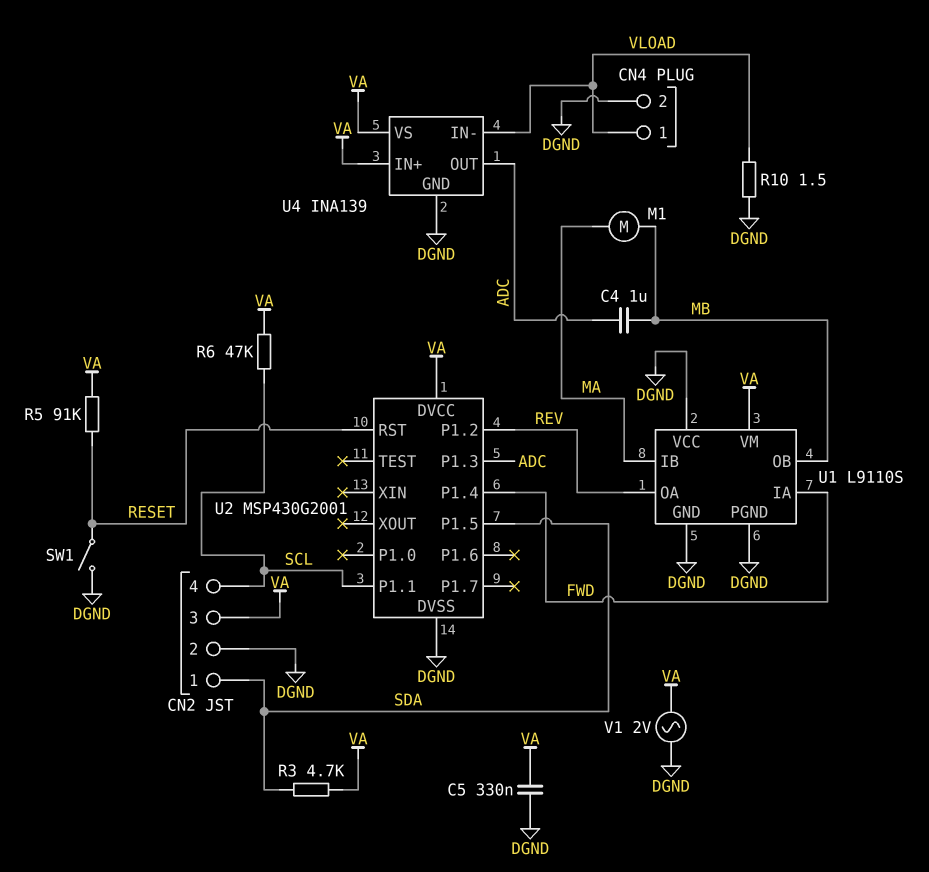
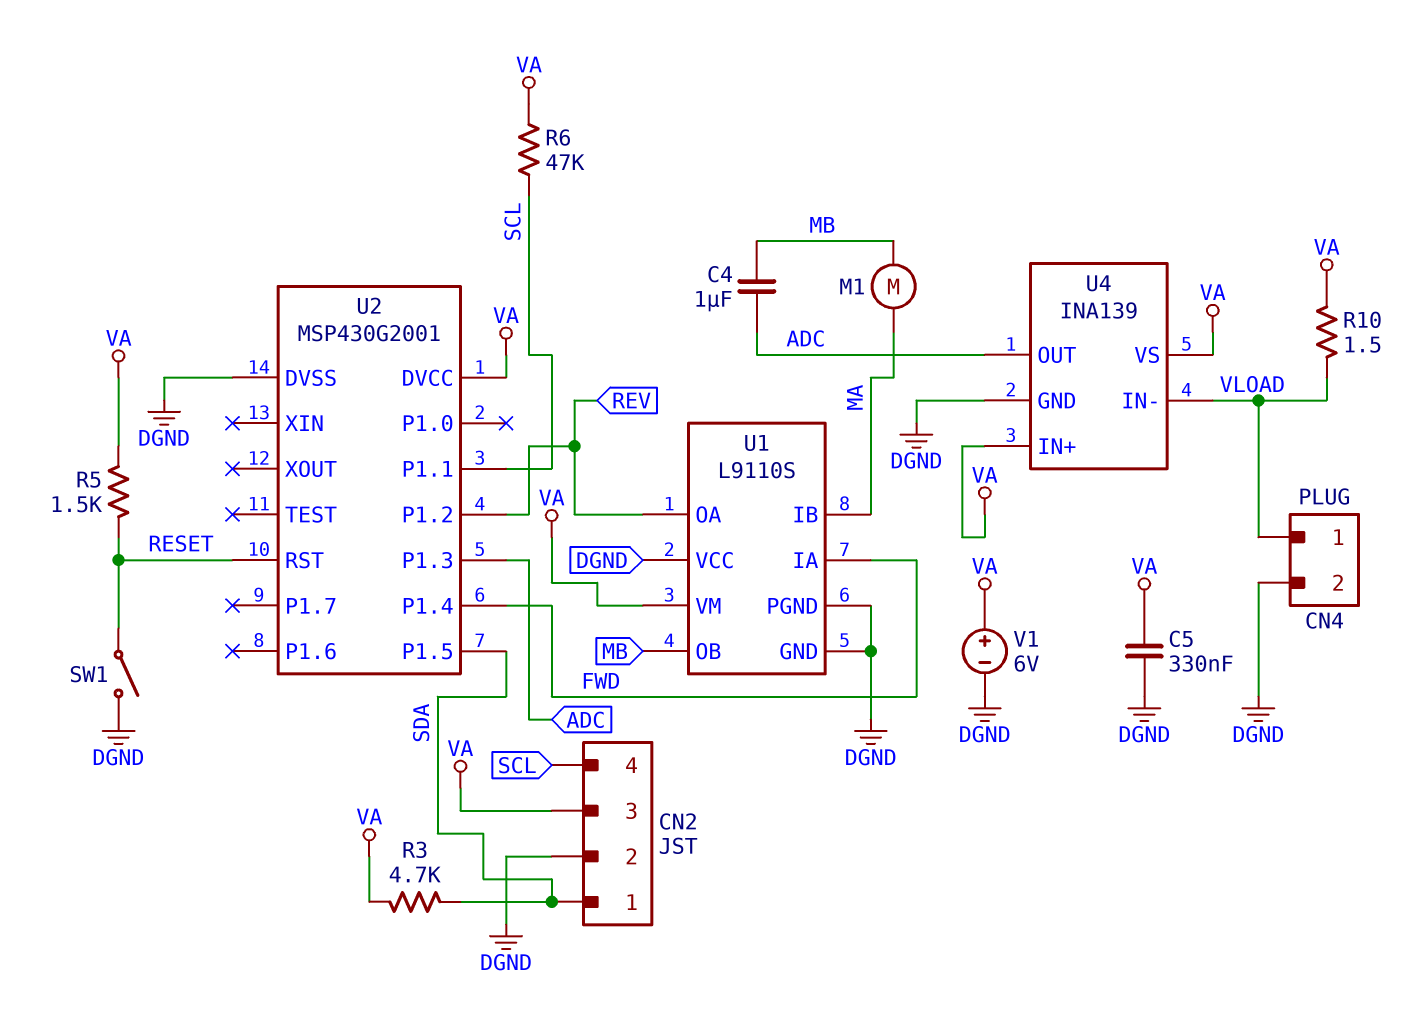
R5: 91k (RESET, VA) -> 1.5k (RESET, VA)
R10: 1.5 (DGND, VLOAD) -> 1.5 (VA, VLOAD)
V1: AC 2V (DGND, VA) -> 6V (plus VA, minus DGND)

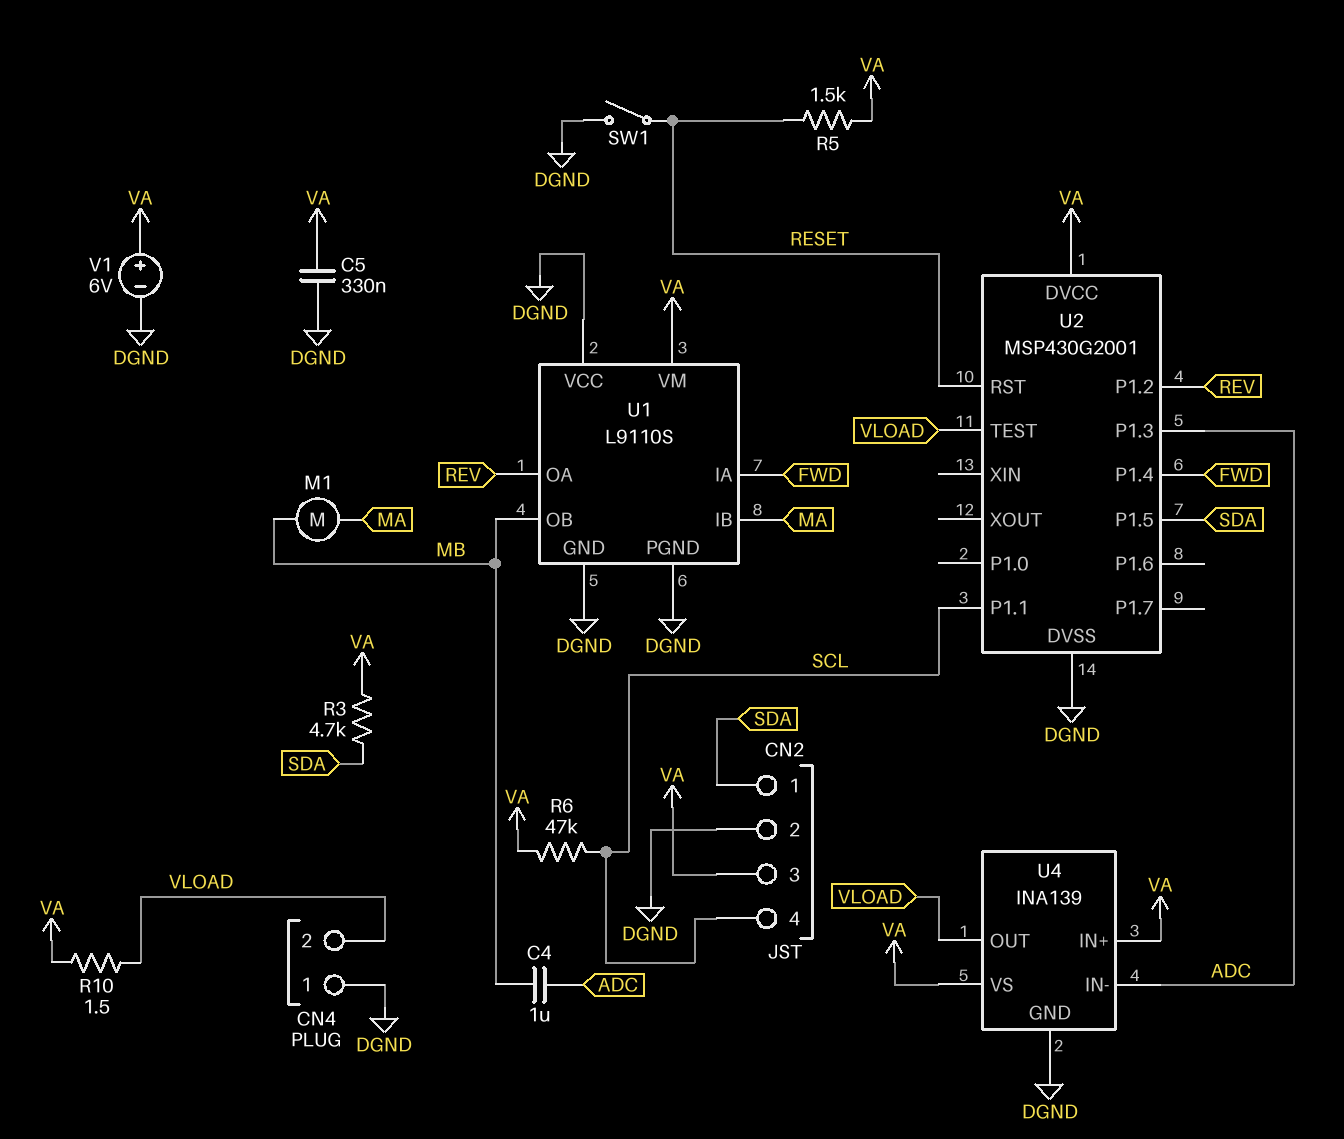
CN4 pin 1: VLOAD -> DGND
CN4 pin 2: DGND -> VLOAD
U2 pin TEST: none -> VLOAD
U4 pin IN-: VLOAD -> ADC
U4 pin OUT: ADC -> VLOAD

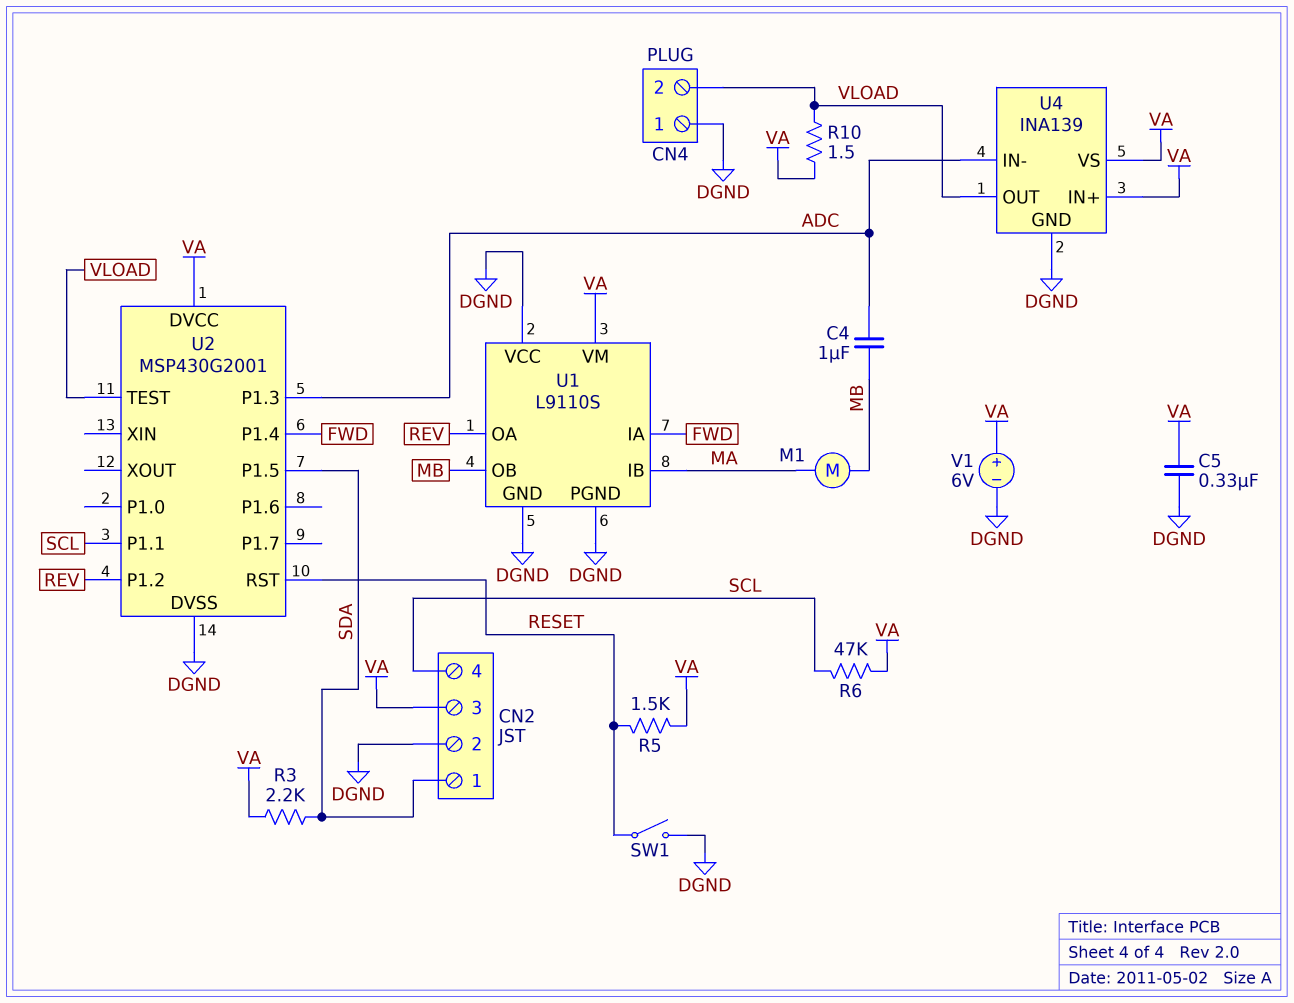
R3: 4.7k (SDA, VA) -> 2.2k (SDA, VA)

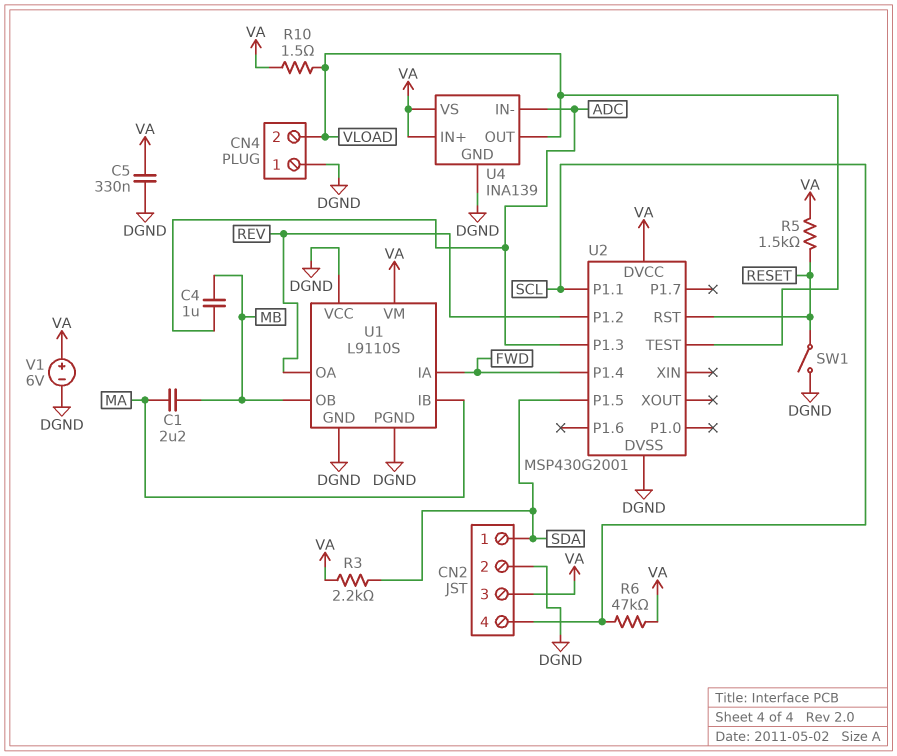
C1: none -> 2.2uF (MA, MB)
M1: motor (MA, MB) -> none

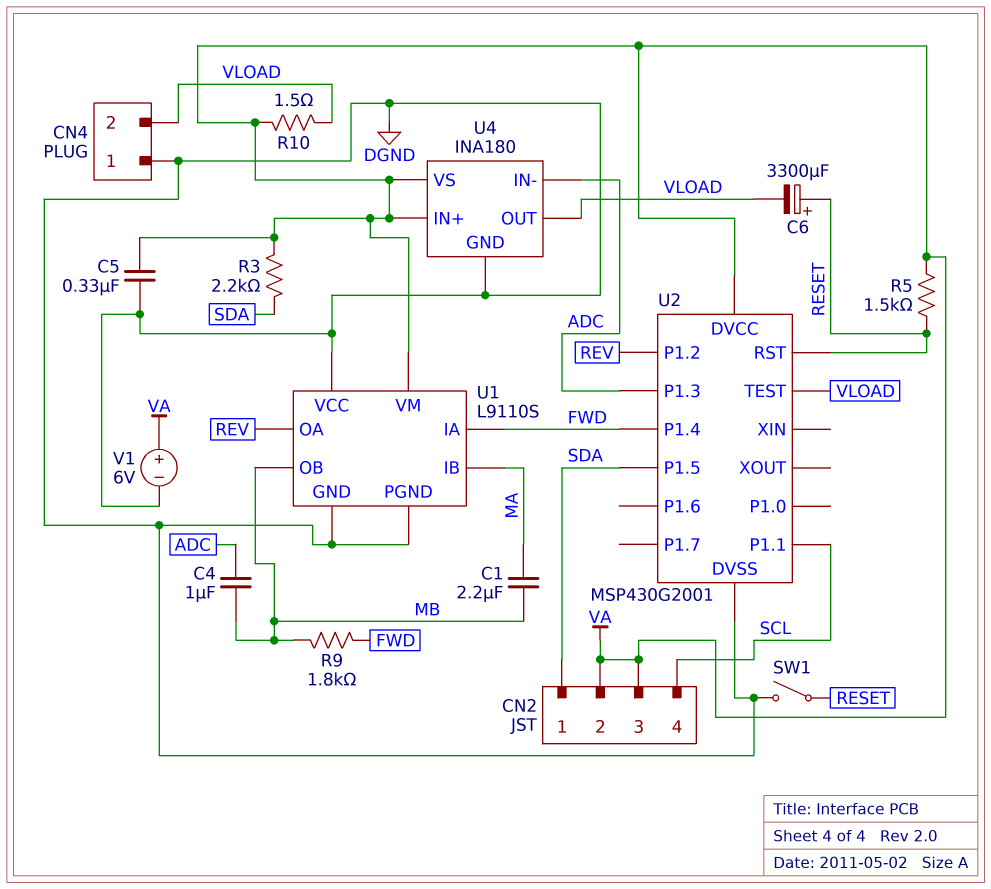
C6: none -> 3300uF (plus RESET, minus VLOAD)
CN2 pin 2: DGND -> VA
R6: 47k (SCL, VA) -> none
R9: none -> 1.8k (FWD, MB)
U4: INA139 -> INA180

